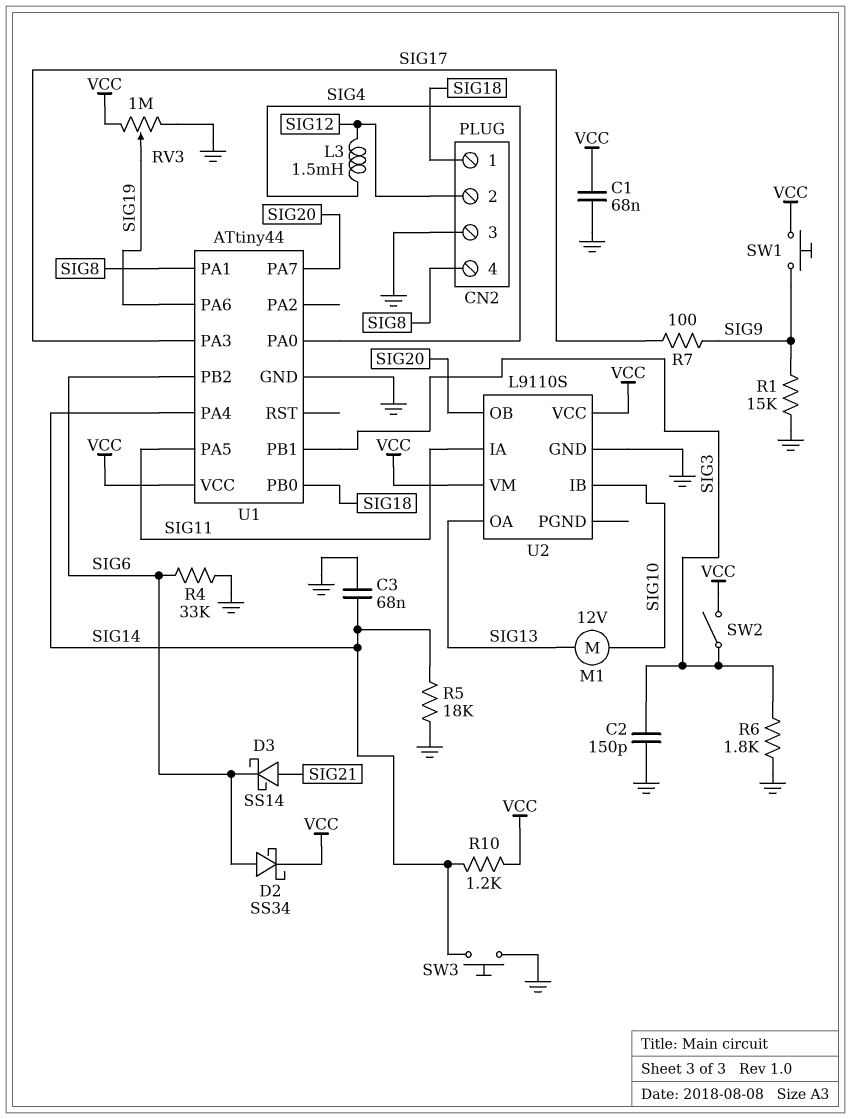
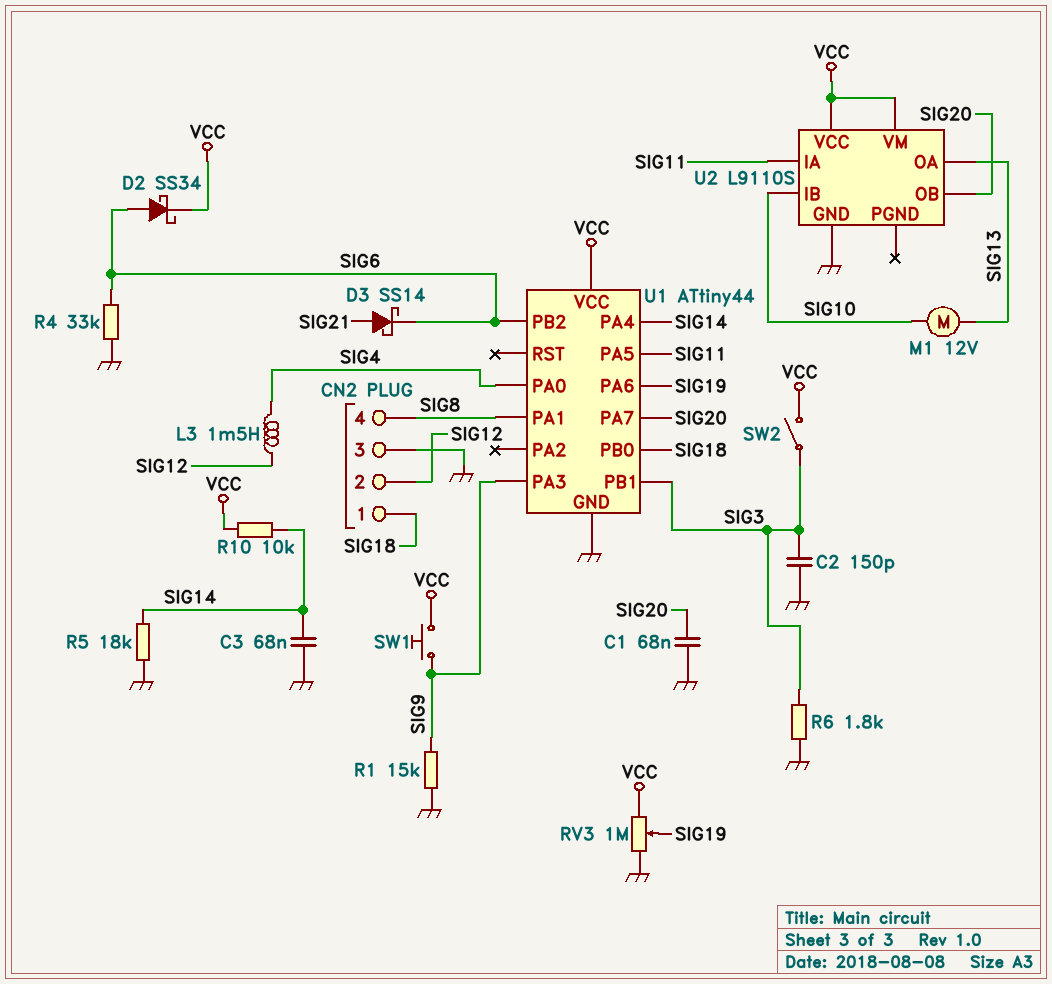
C1: 68nF (GND, VCC) -> 68nF (GND, SIG20)
R7: 100 (SIG9, SIG17) -> none
R10: 1.2k (SIG14, VCC) -> 10k (SIG14, VCC)
SW3: button (GND, SIG14) -> none
U1 pin PA3: SIG17 -> SIG9

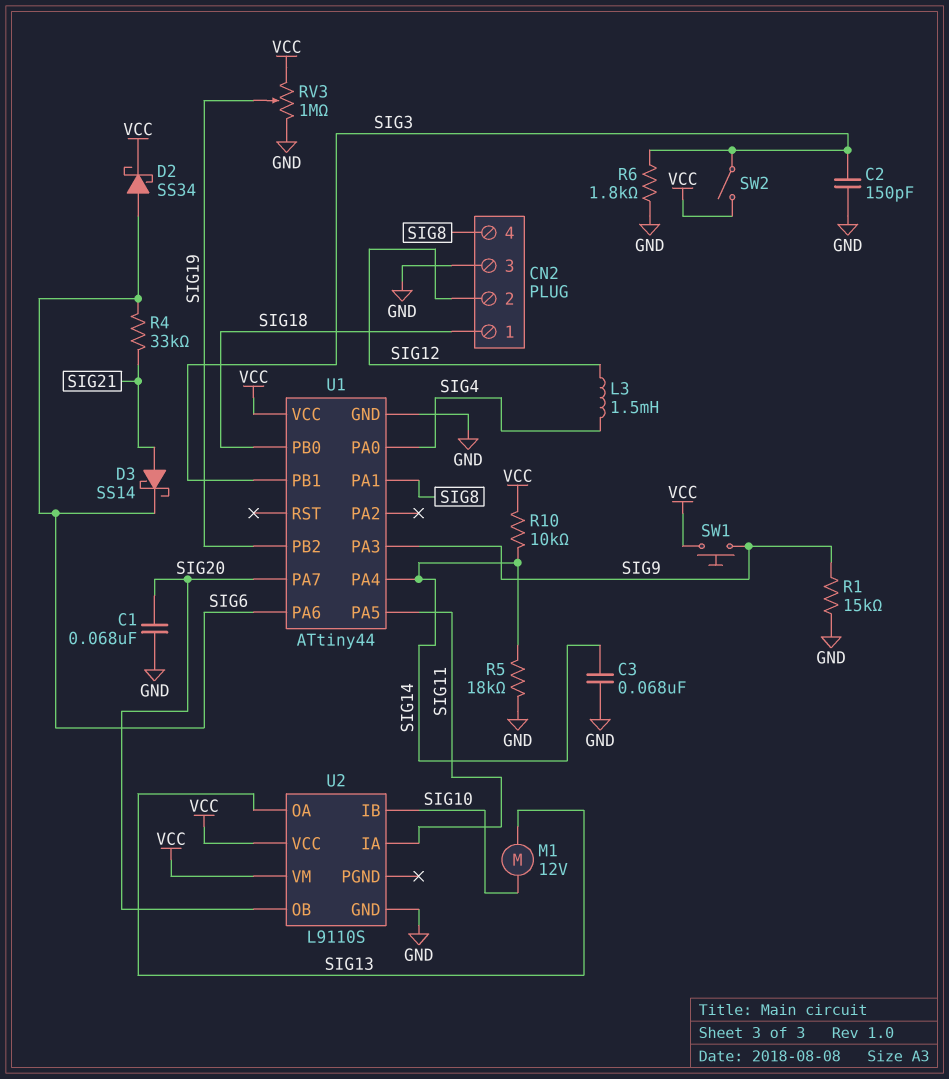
R4: 33k (GND, SIG6) -> 33k (SIG6, SIG21)
U1 pin PA6: SIG19 -> SIG6
U1 pin PB2: SIG6 -> SIG19

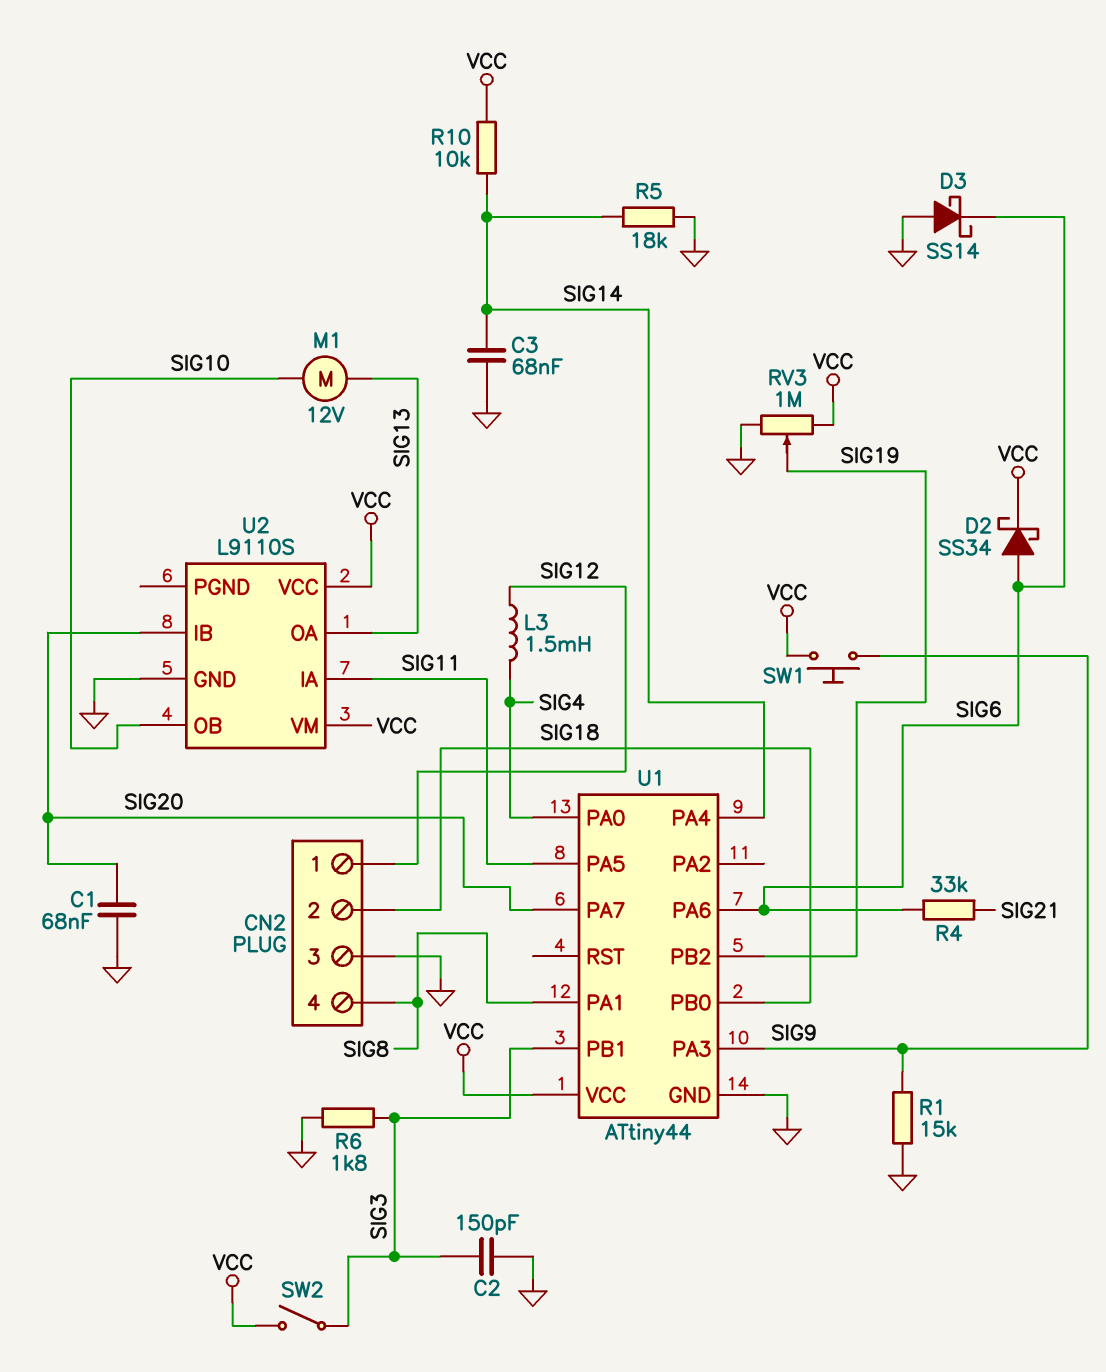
CN2 pin 1: SIG18 -> SIG12
CN2 pin 2: SIG12 -> SIG18
D3: schottky SS14 (A SIG21, K SIG6) -> schottky SS14 (A GND, K SIG6)
U2 pin IB: SIG10 -> SIG20
U2 pin OB: SIG20 -> SIG10

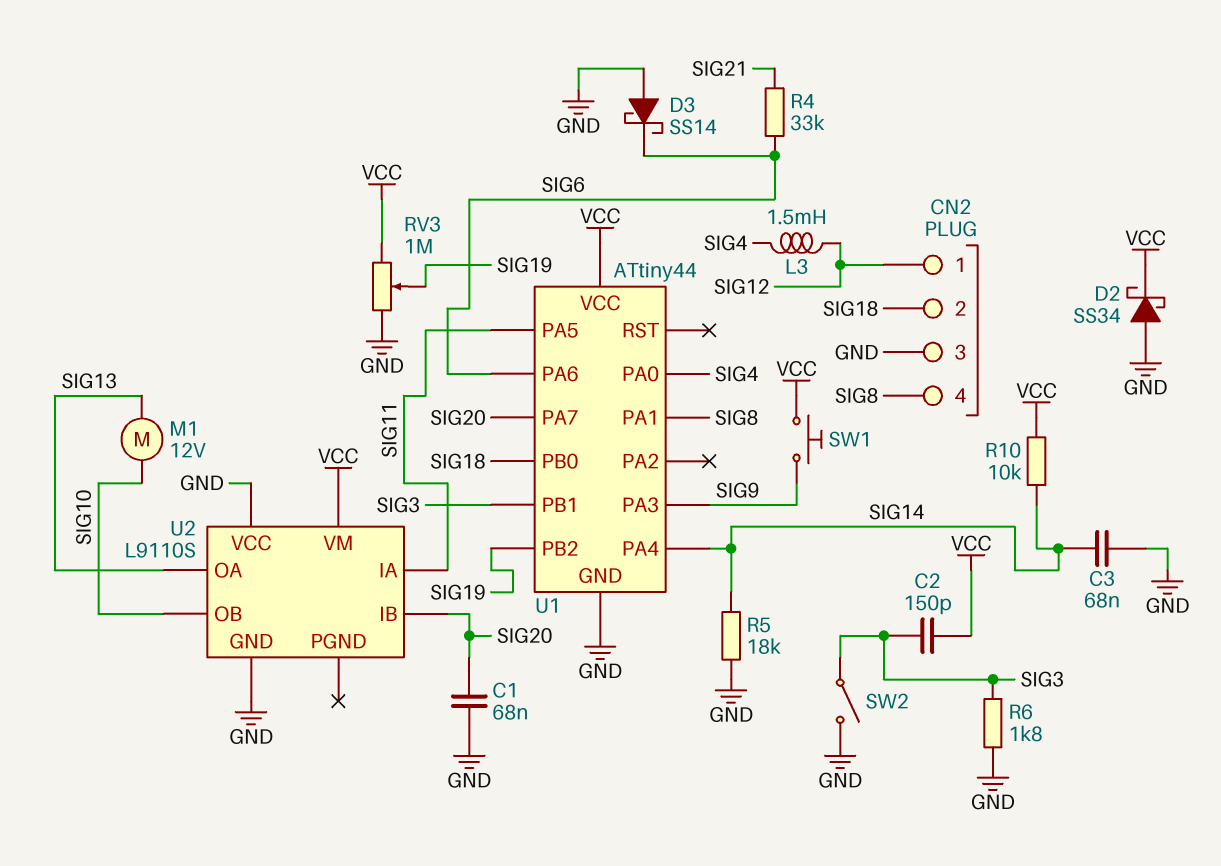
C2: 150pF (GND, SIG3) -> 150pF (SIG3, VCC)
D2: schottky SS34 (A SIG6, K VCC) -> schottky SS34 (A GND, K VCC)
R1: 15k (GND, SIG9) -> none
SW2: switch (SIG3, VCC) -> switch (GND, SIG3)
U2 pin VCC: VCC -> GND

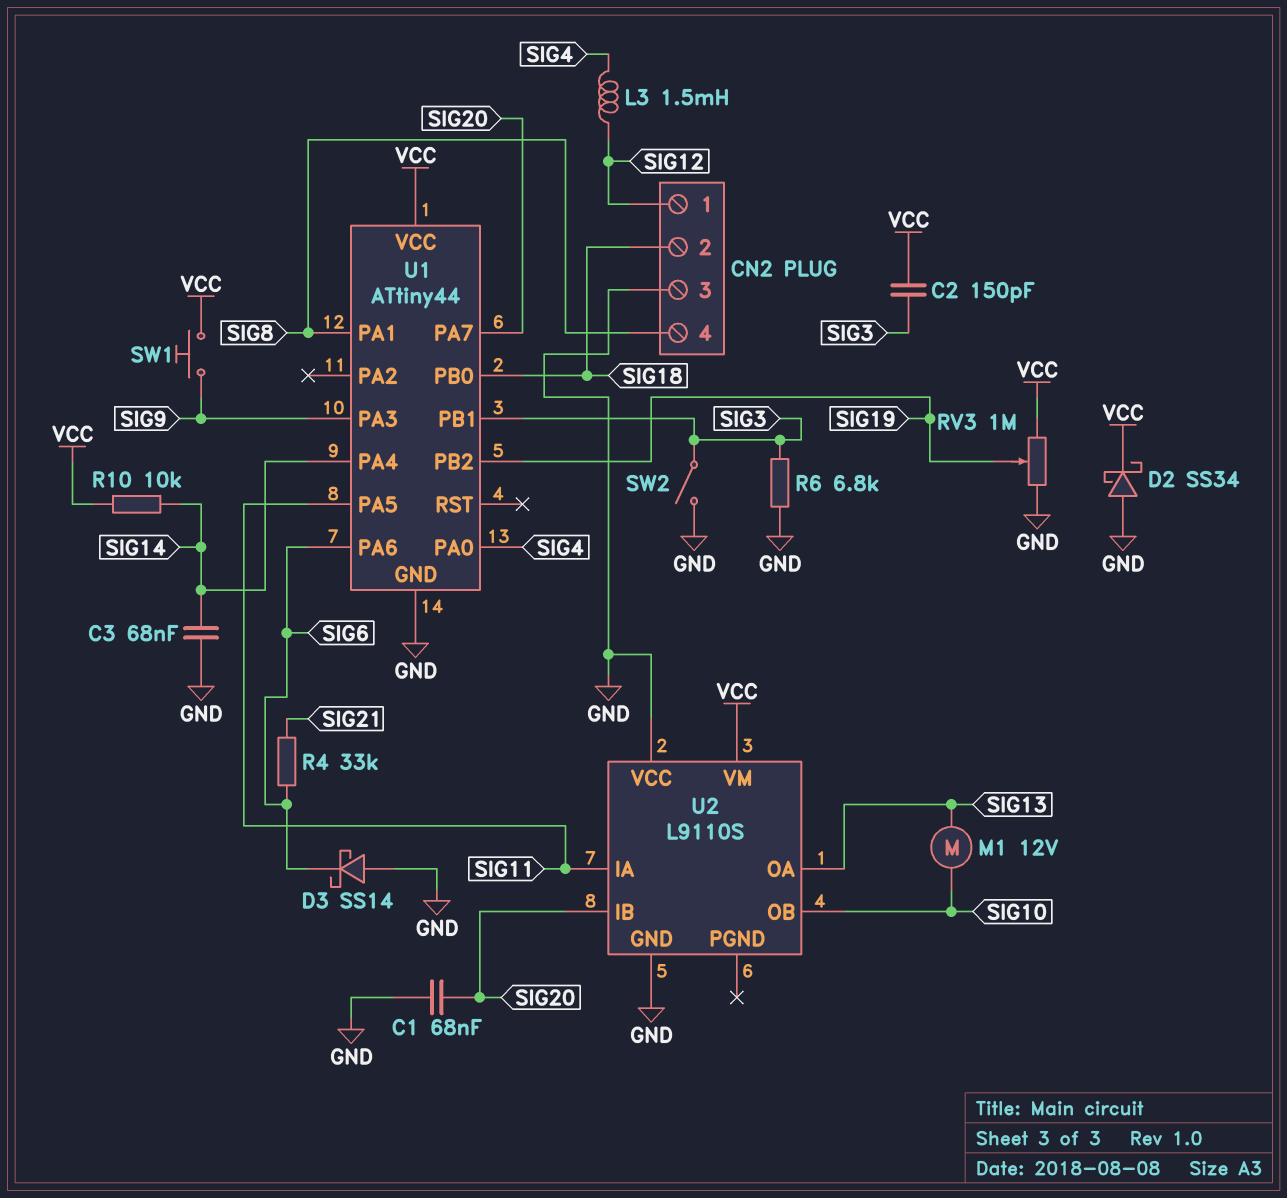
R5: 18k (GND, SIG14) -> none
R6: 1.8k (GND, SIG3) -> 6.8k (GND, SIG3)

